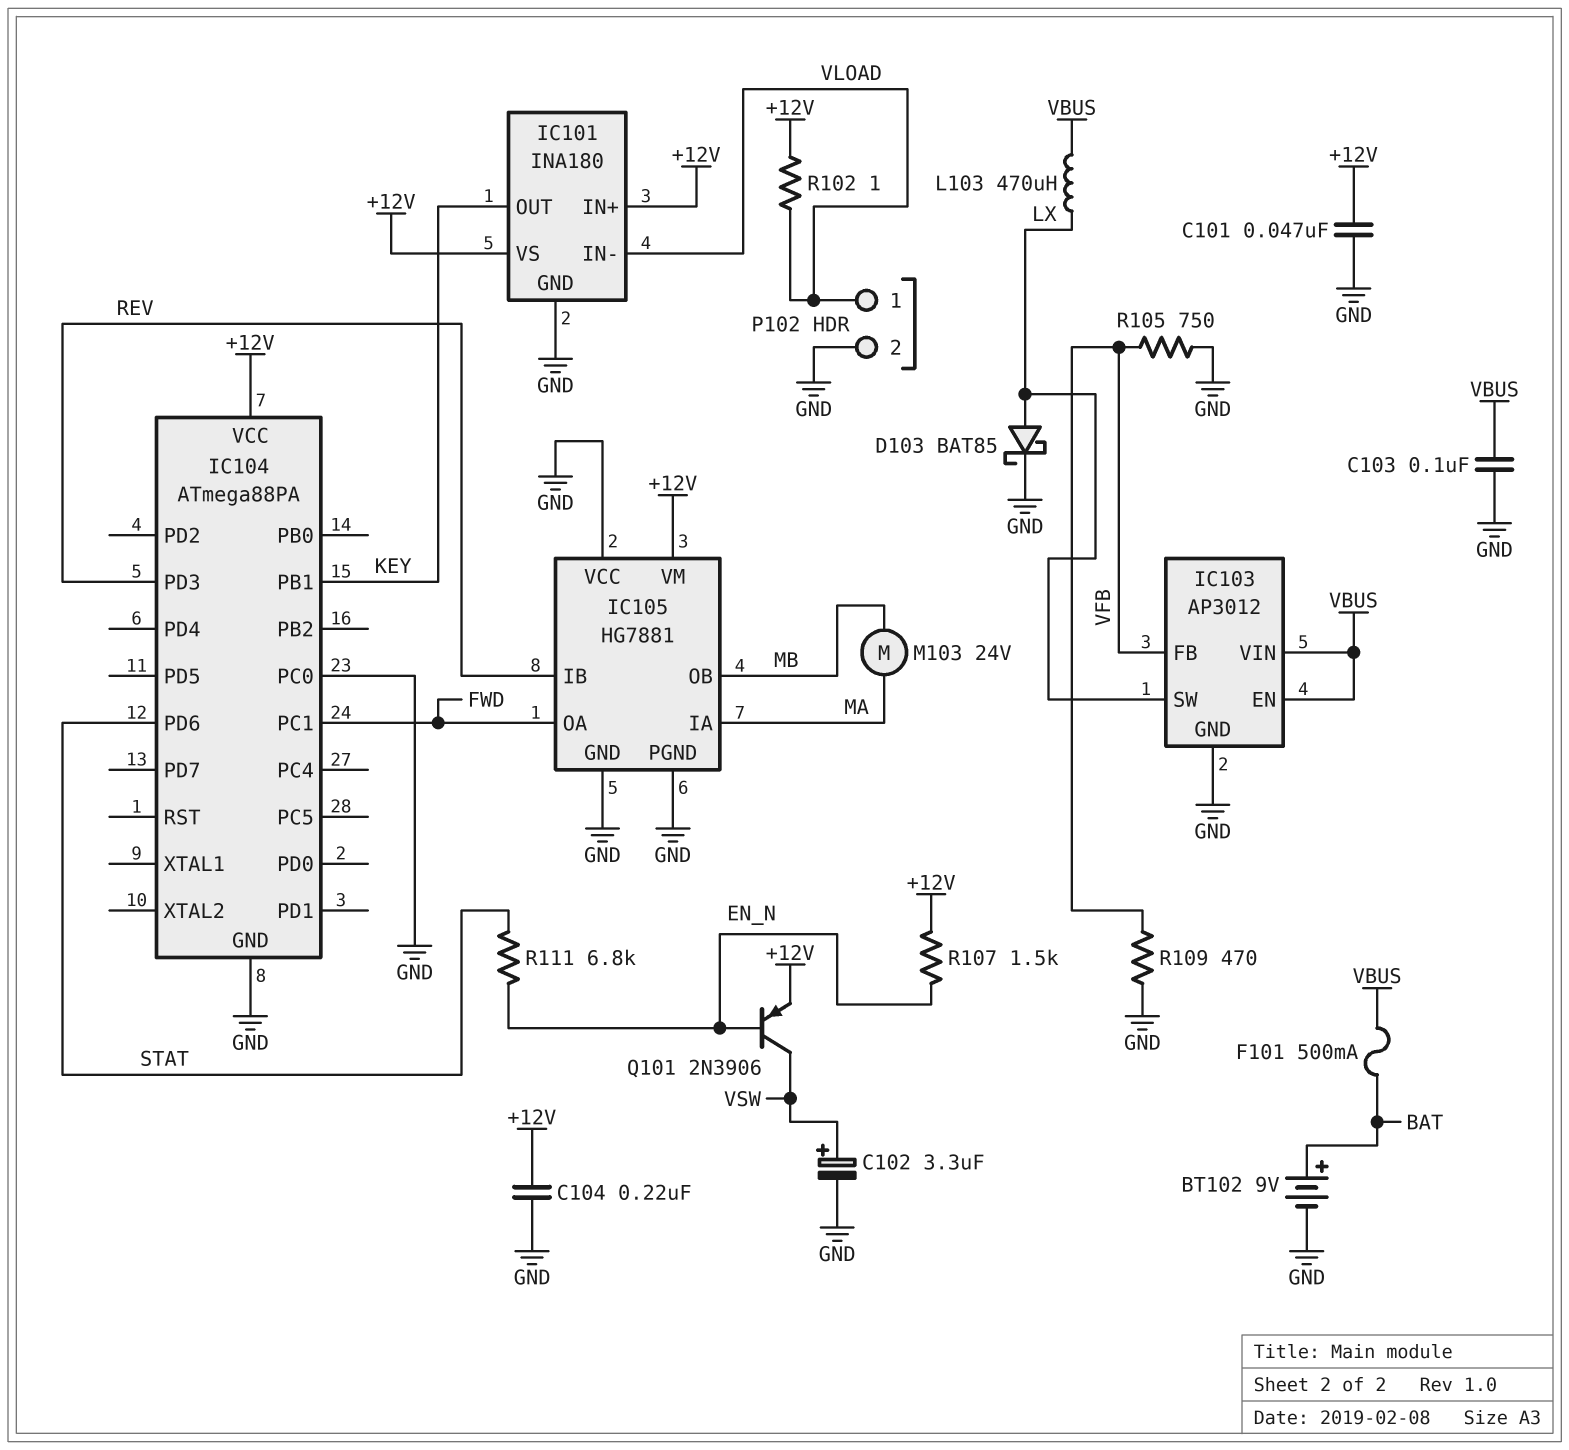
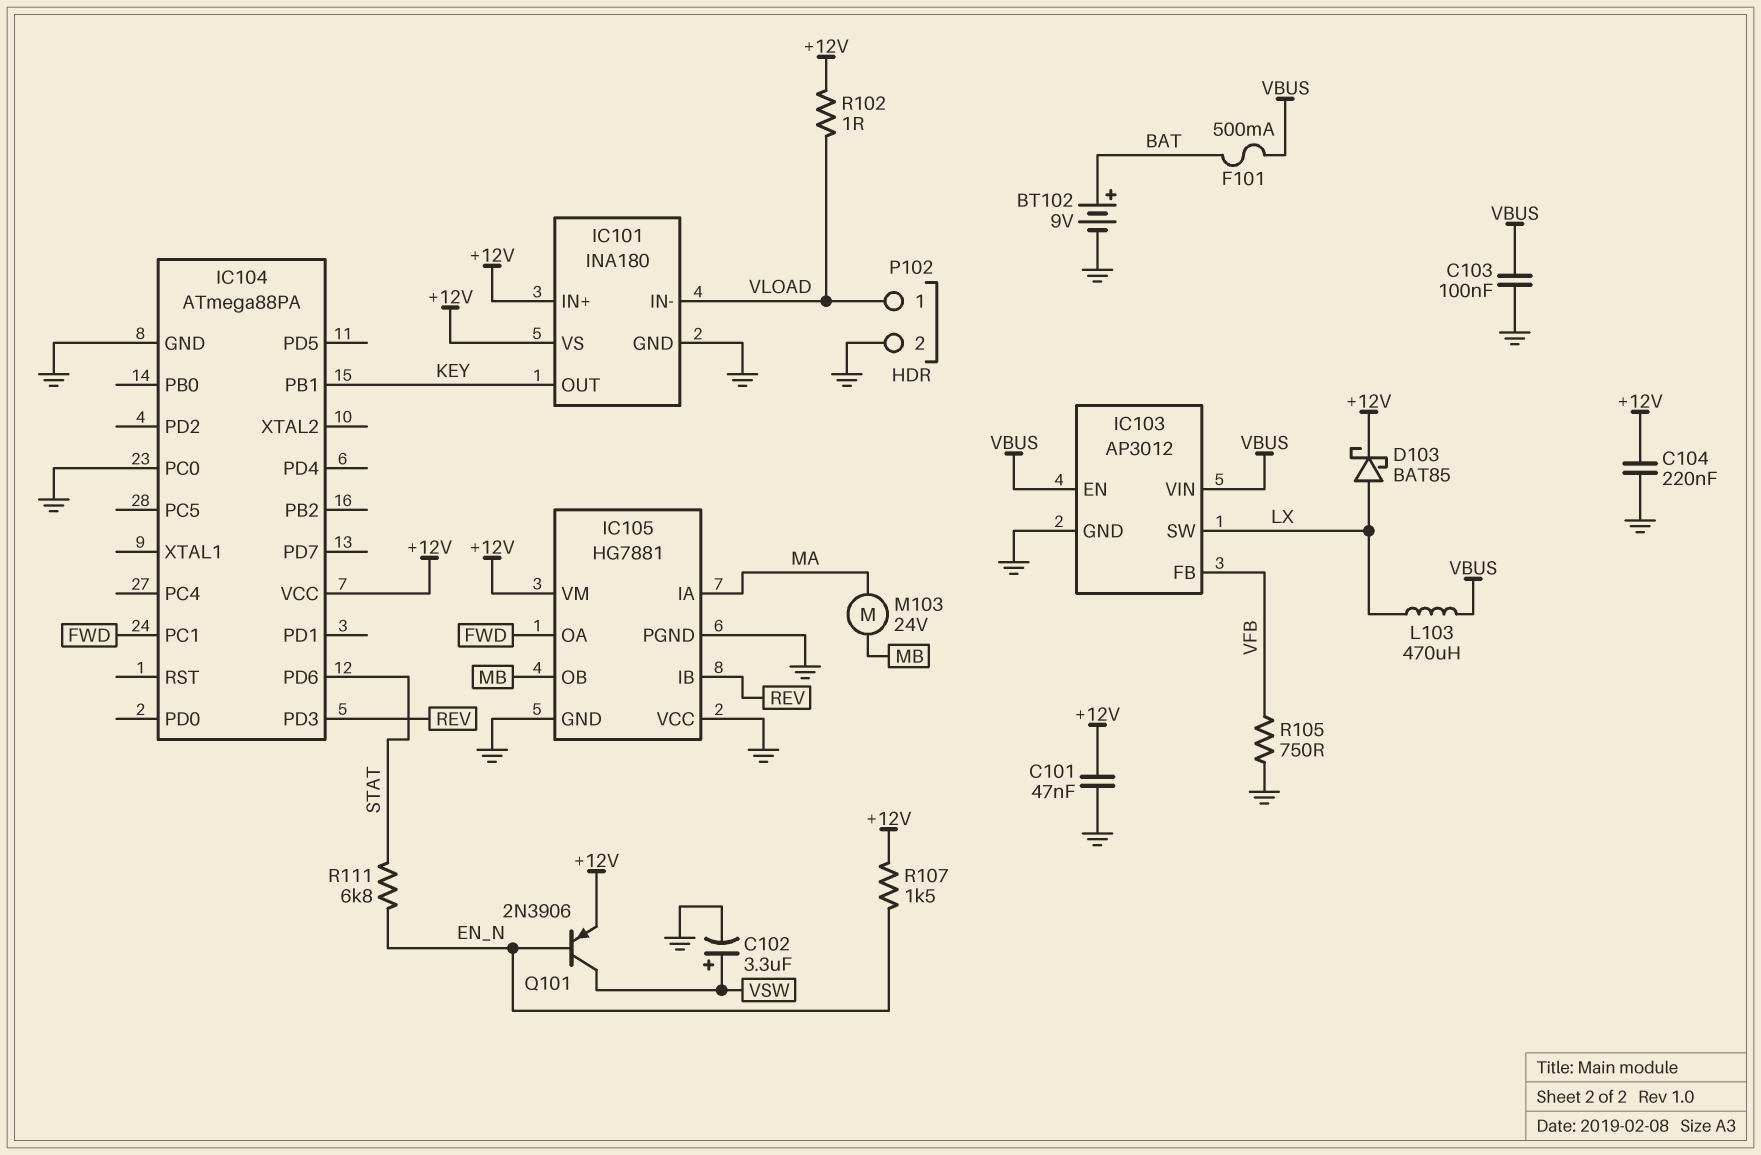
D103: schottky BAT85 (A LX, K GND) -> schottky BAT85 (A LX, K +12V)
R109: 470 (GND, VFB) -> none

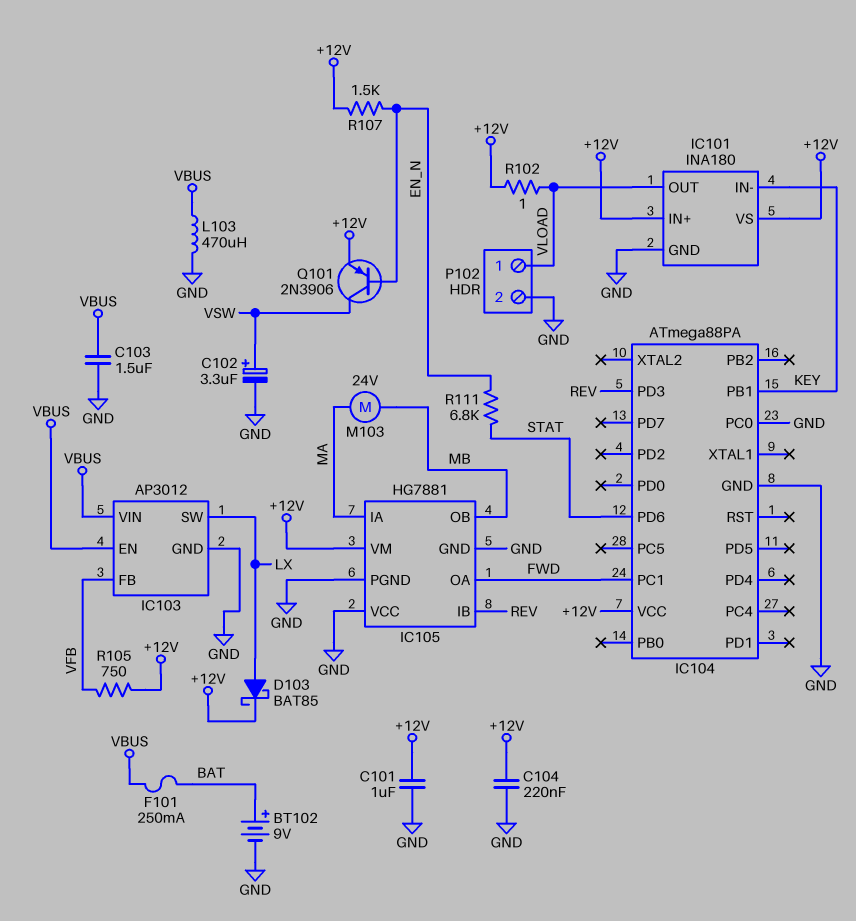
C101: 47nF (+12V, GND) -> 1uF (+12V, GND)
C103: 100nF (GND, VBUS) -> 1.5uF (GND, VBUS)
F101: 500mA (BAT, VBUS) -> 250mA (BAT, VBUS)
IC101 pin IN-: VLOAD -> KEY
IC101 pin OUT: KEY -> VLOAD
L103: 470uH (LX, VBUS) -> 470uH (GND, VBUS)
R105: 750 (GND, VFB) -> 750 (+12V, VFB)

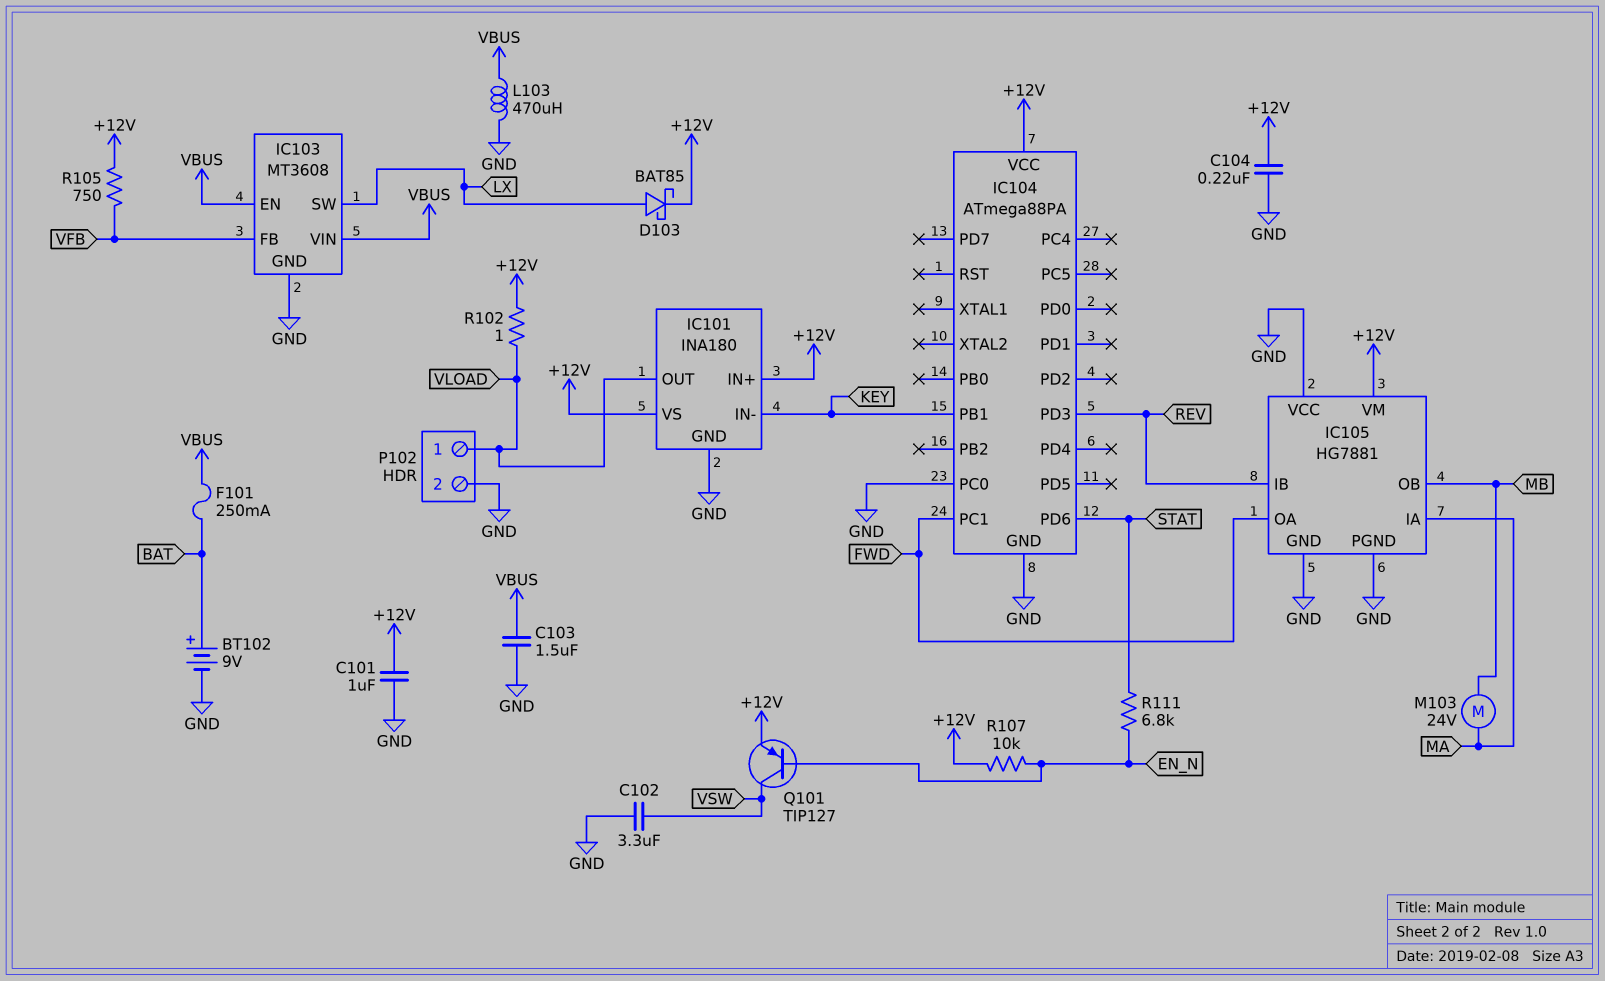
C102: 3.3uF (plus VSW, minus GND) -> 3.3uF (GND, VSW)
IC103: AP3012 -> MT3608
Q101: PNP 2N3906 (B EN_N, C VSW, E +12V) -> PNP TIP127 (B EN_N, C VSW, E +12V)
R107: 1.5k (+12V, EN_N) -> 10k (+12V, EN_N)

